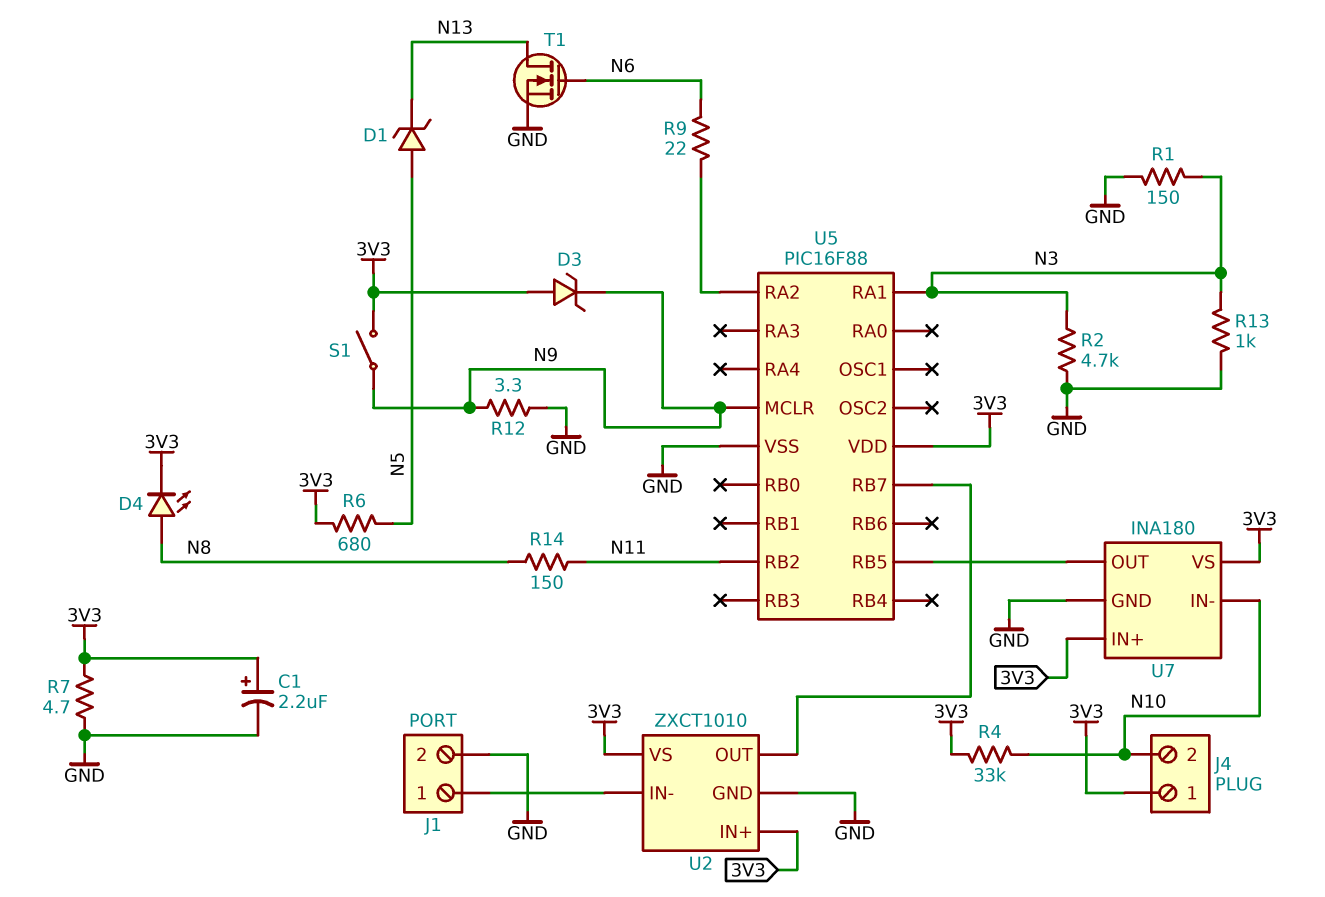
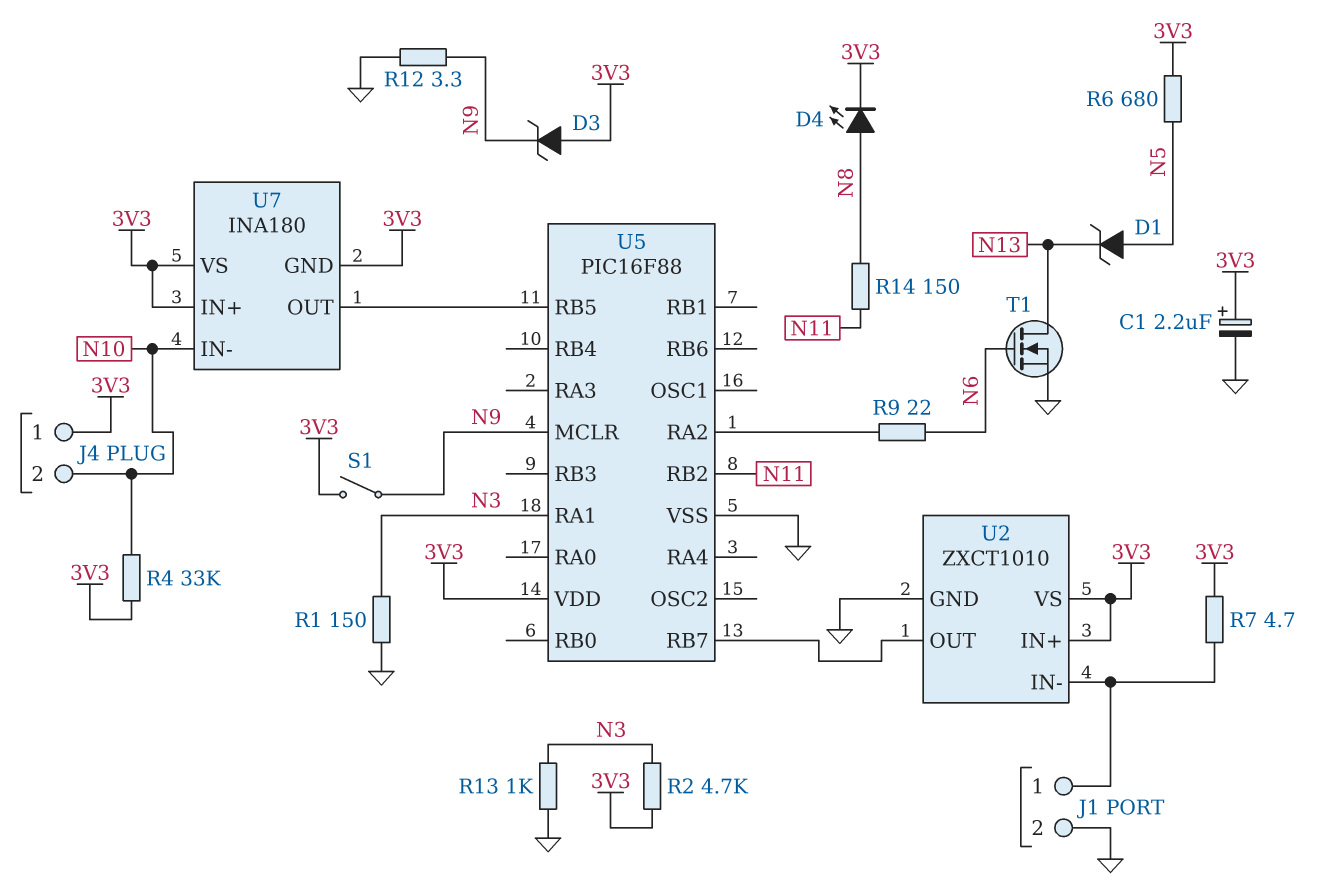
R2: 4.7k (GND, N3) -> 4.7k (3V3, N3)
R7: 4.7 (3V3, GND) -> 4.7 (3V3, J1/1)
U7 pin GND: GND -> 3V3

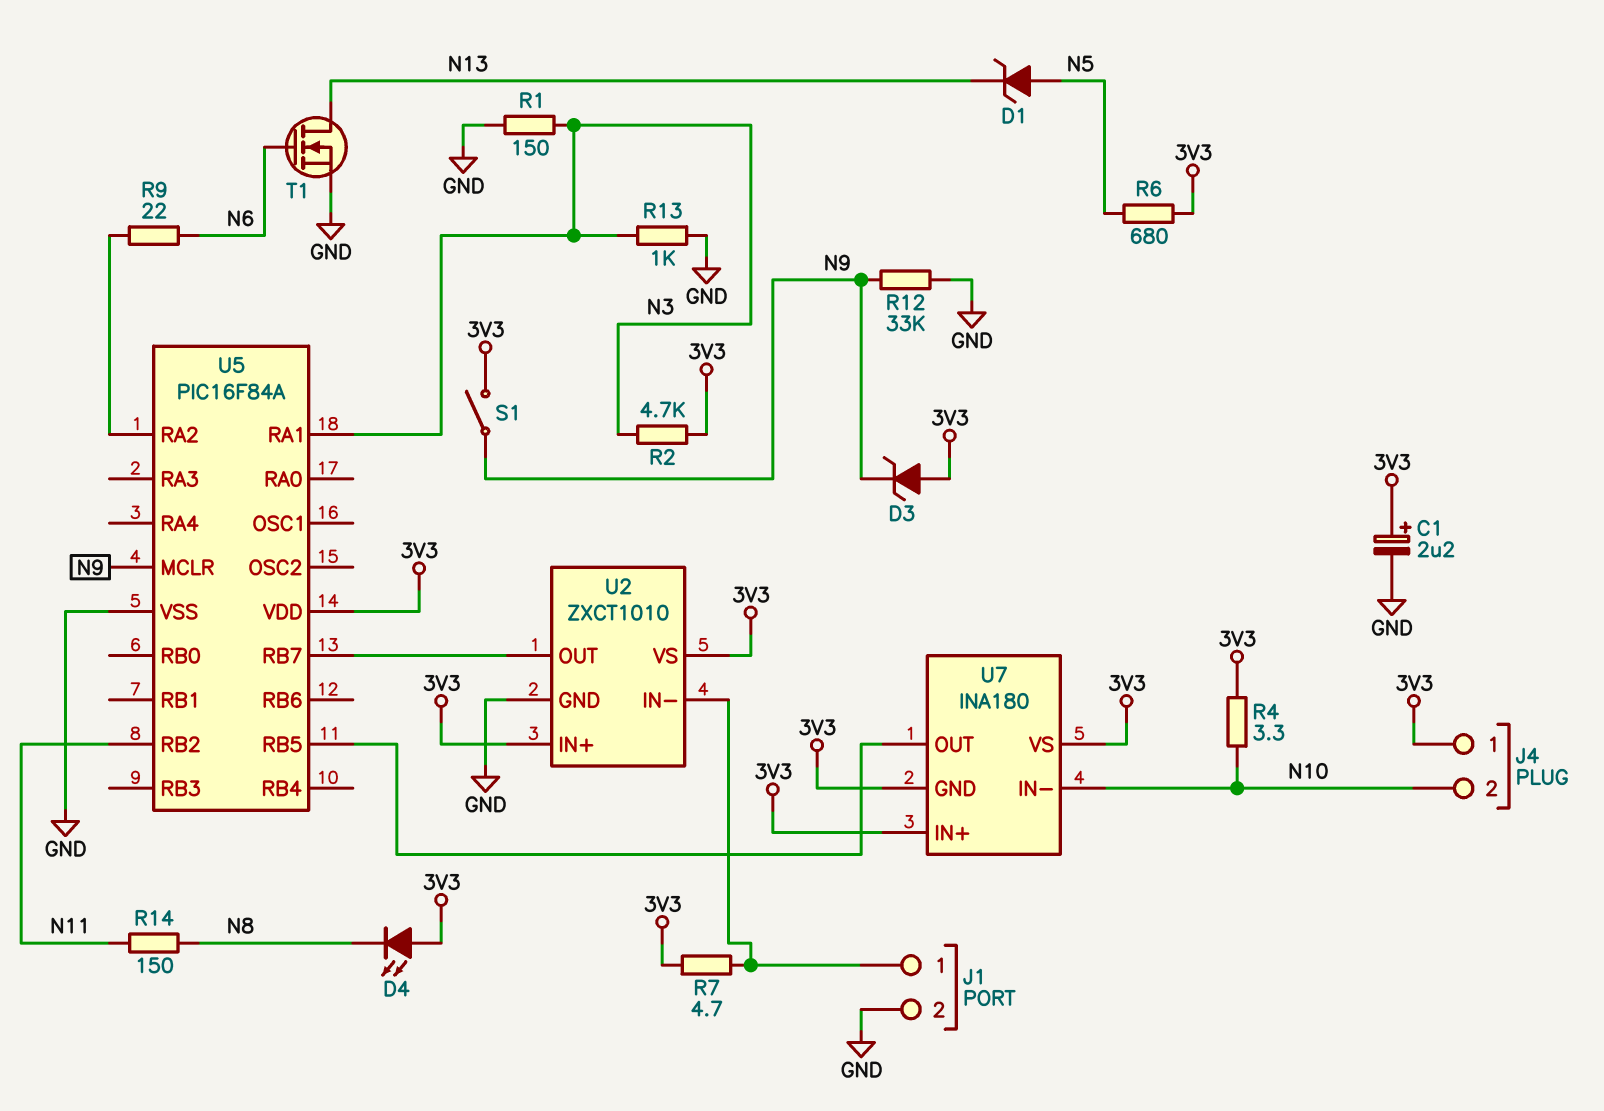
D4: LED (A N8, K 3V3) -> LED (A 3V3, K N8)
R4: 33k (3V3, N10) -> 3.3 (3V3, N10)
R12: 3.3 (GND, N9) -> 33k (GND, N9)
U5: PIC16F88 -> PIC16F84A

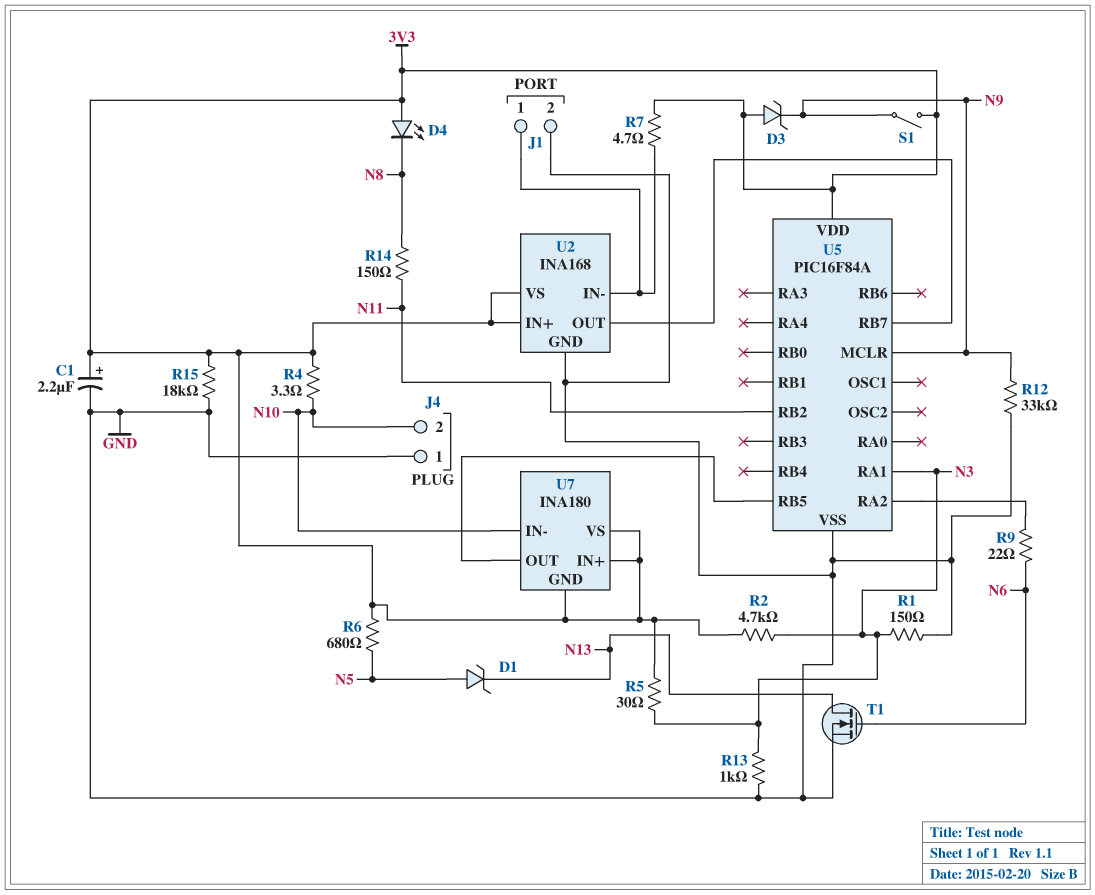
J4 pin 1: 3V3 -> GND
R5: none -> 30 (3V3, N3)
R15: none -> 18k (3V3, GND)
U2: ZXCT1010 -> INA168

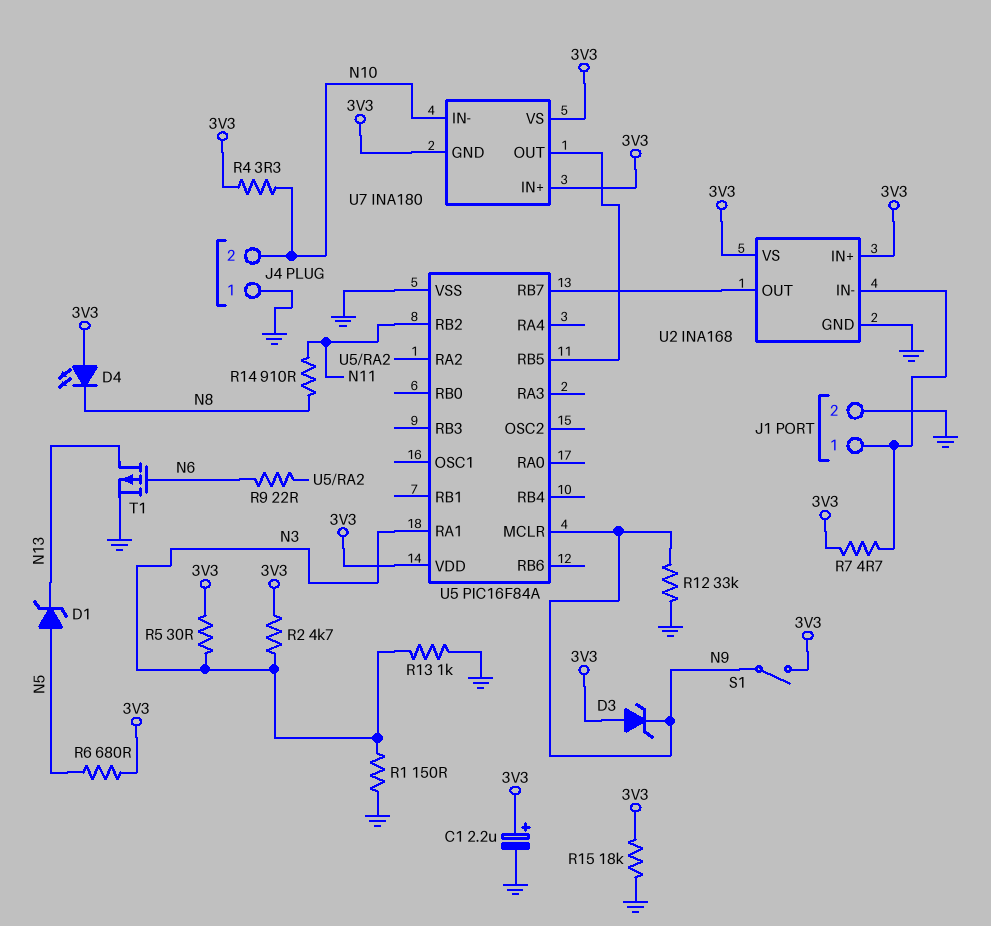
R14: 150 (N8, N11) -> 910 (N8, N11)
T1: NMOS (G N6, D N13, S GND) -> PMOS (G N6, D N13, S GND)

